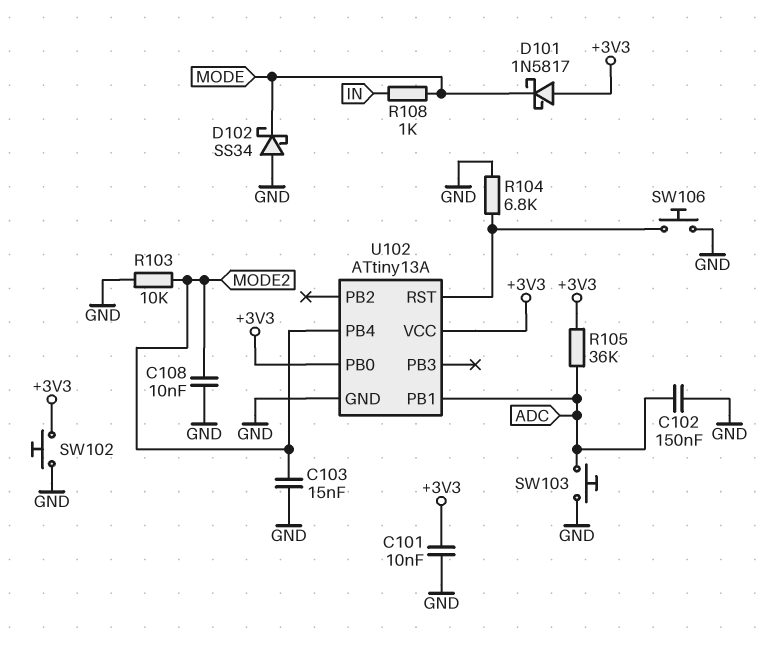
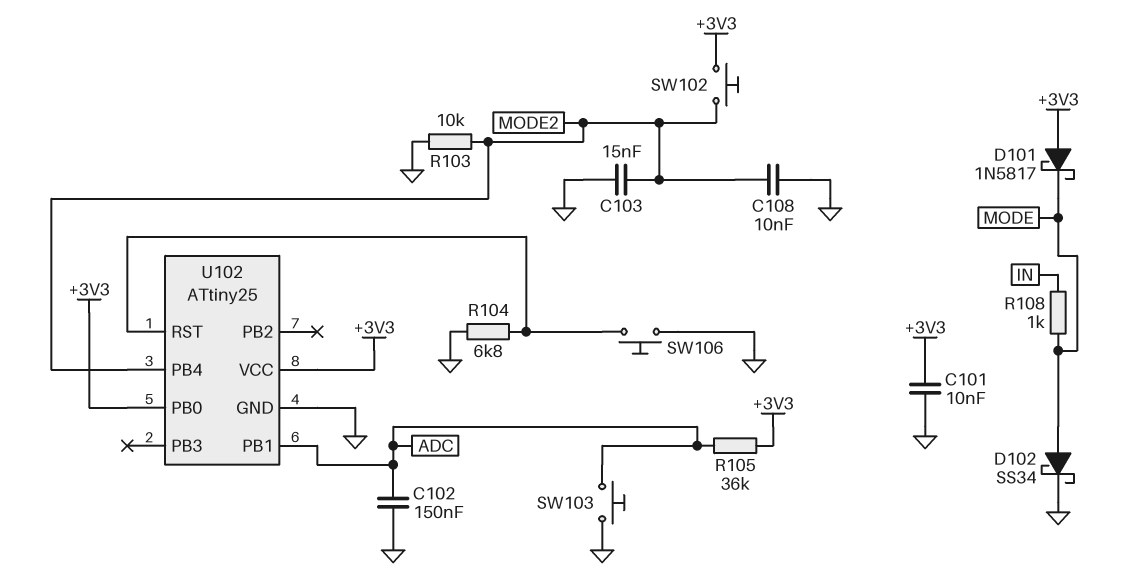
D102: schottky SS34 (A GND, K MODE) -> schottky SS34 (A MODE, K GND)
SW102: button (+3V3, GND) -> button (+3V3, MODE2)
U102: ATtiny13A -> ATtiny25

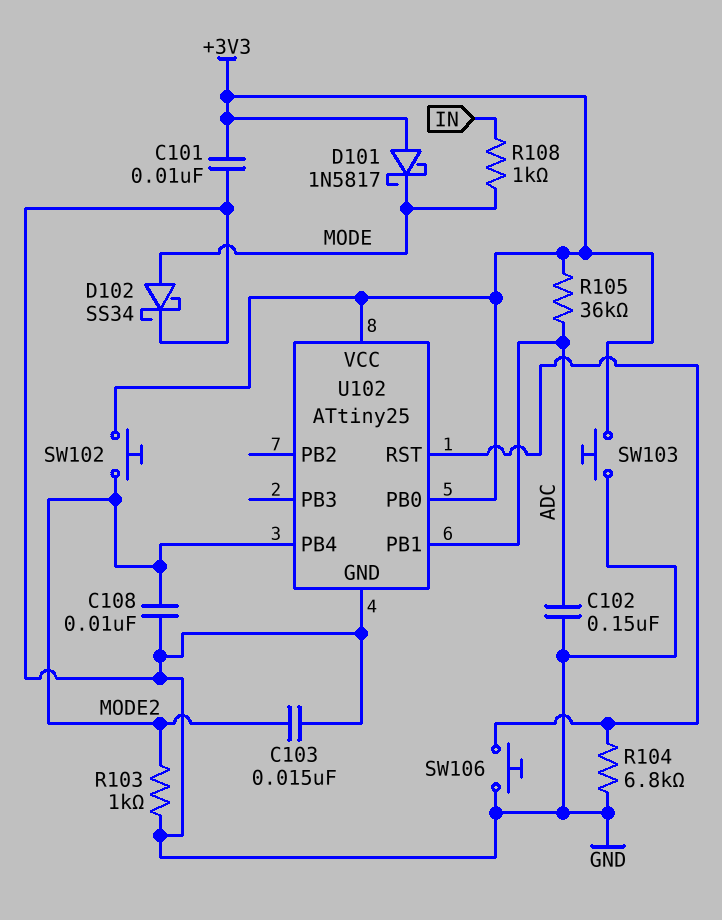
R103: 10k (GND, MODE2) -> 1k (GND, MODE2)
SW103: button (ADC, GND) -> button (+3V3, GND)

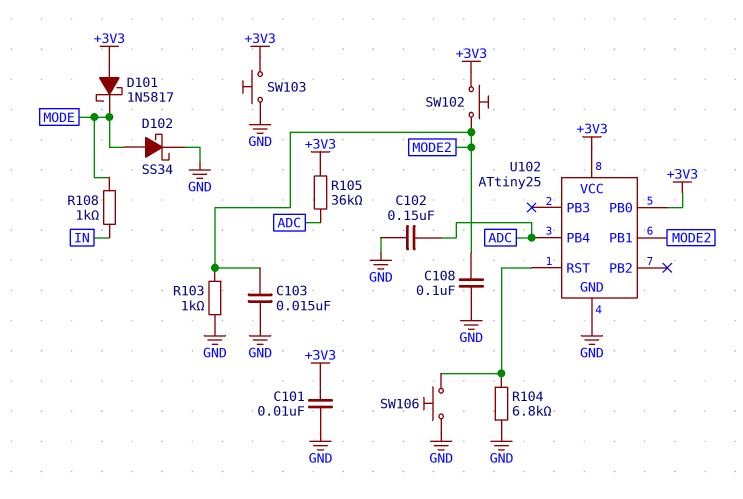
C108: 10nF (GND, MODE2) -> 100nF (GND, MODE2)
U102 pin PB1: ADC -> MODE2
U102 pin PB4: MODE2 -> ADC

